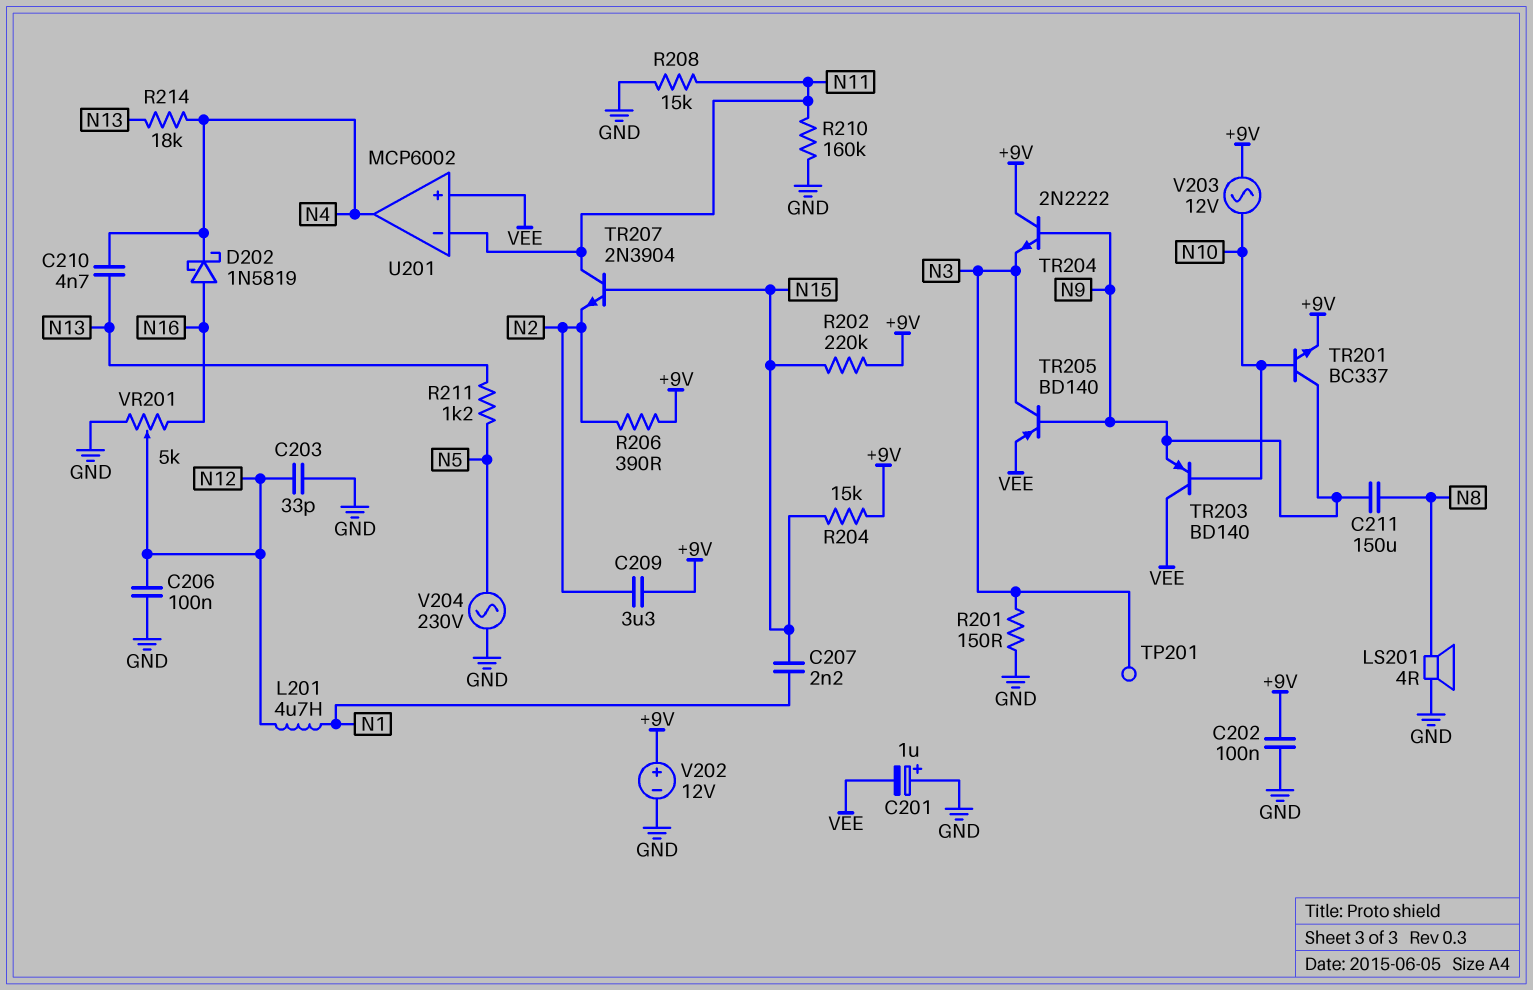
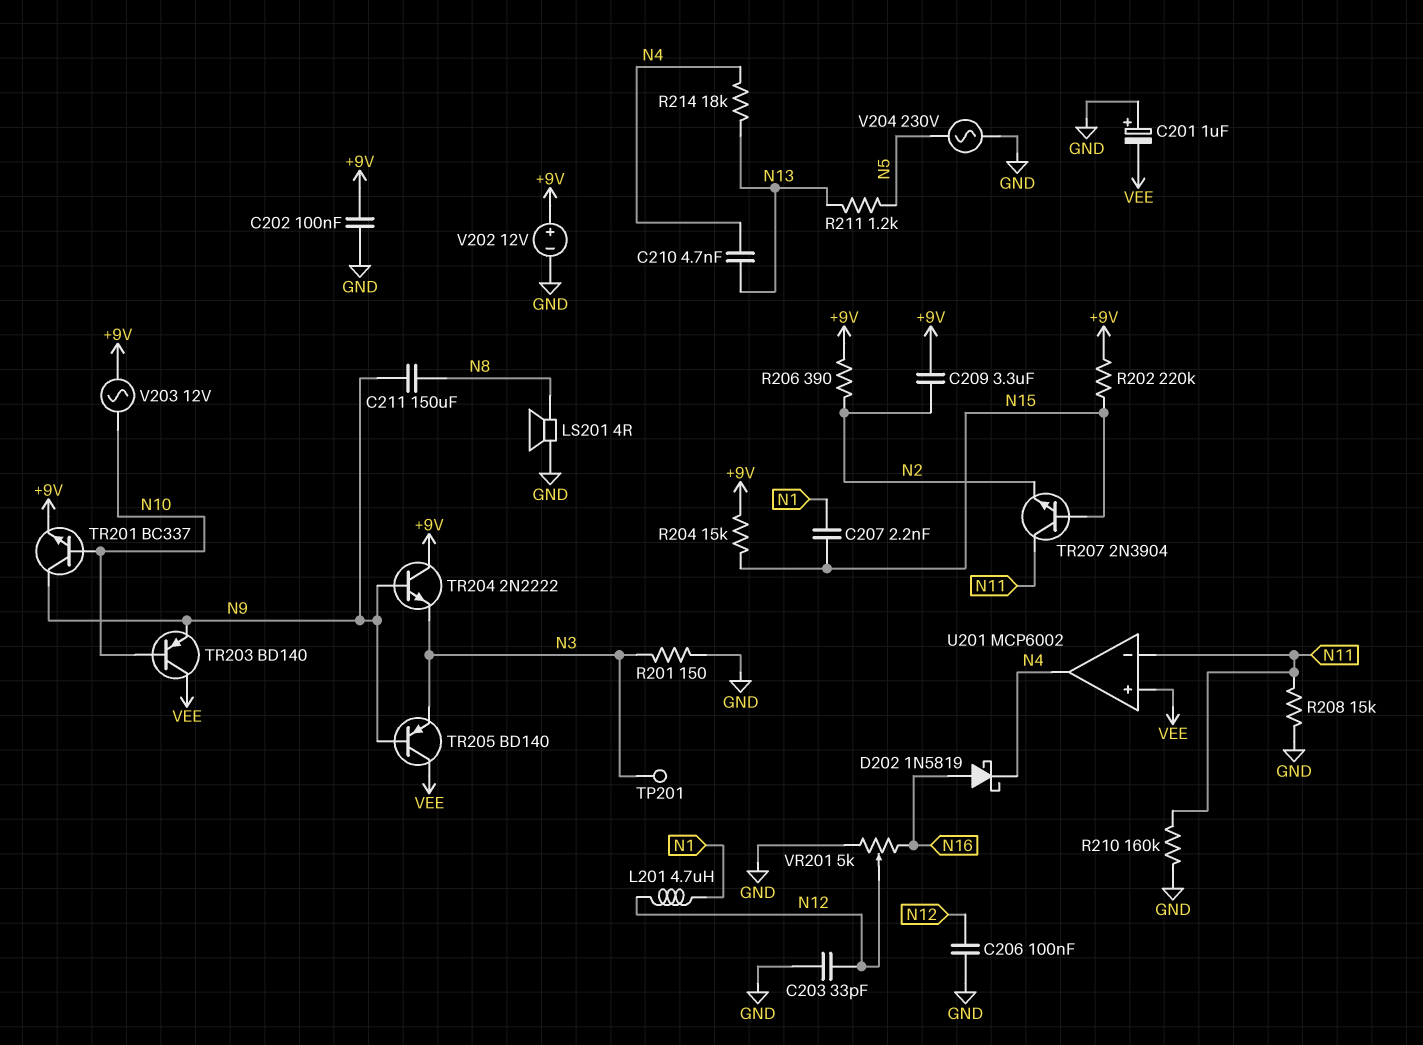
TR205: PNP BD140 (B N9, C N3, E VEE) -> PNP BD140 (B N9, C VEE, E N3)

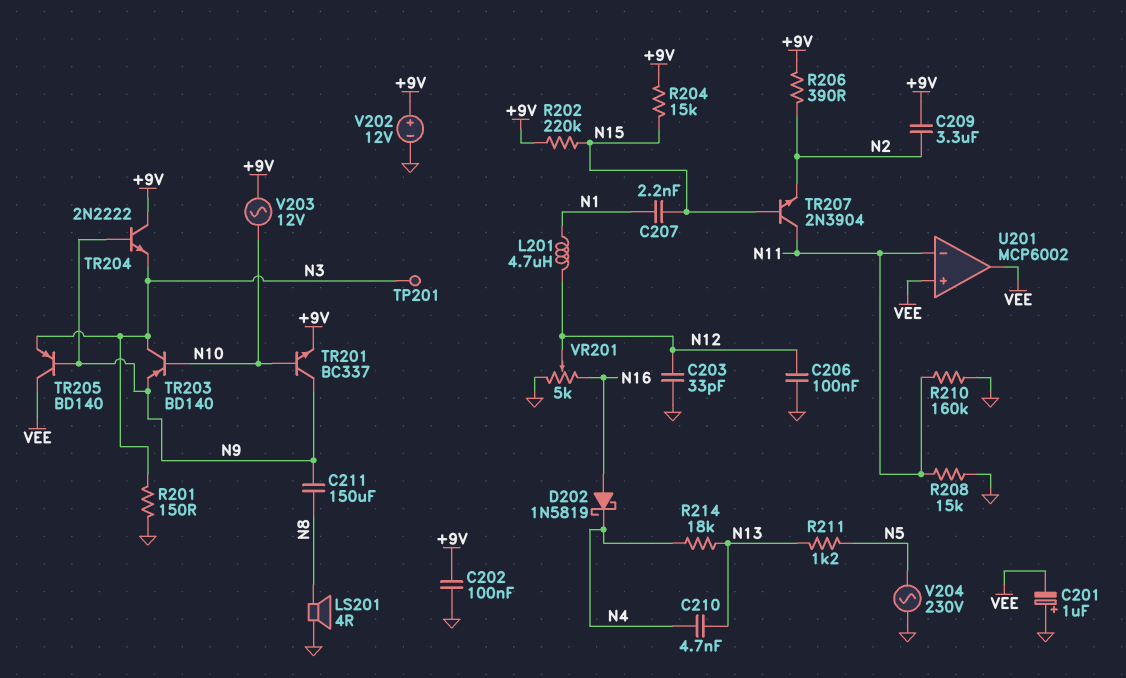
TR203: PNP BD140 (B N10, C VEE, E N9) -> PNP BD140 (B N10, C N3, E N9)
U201 pin out: N4 -> VEE

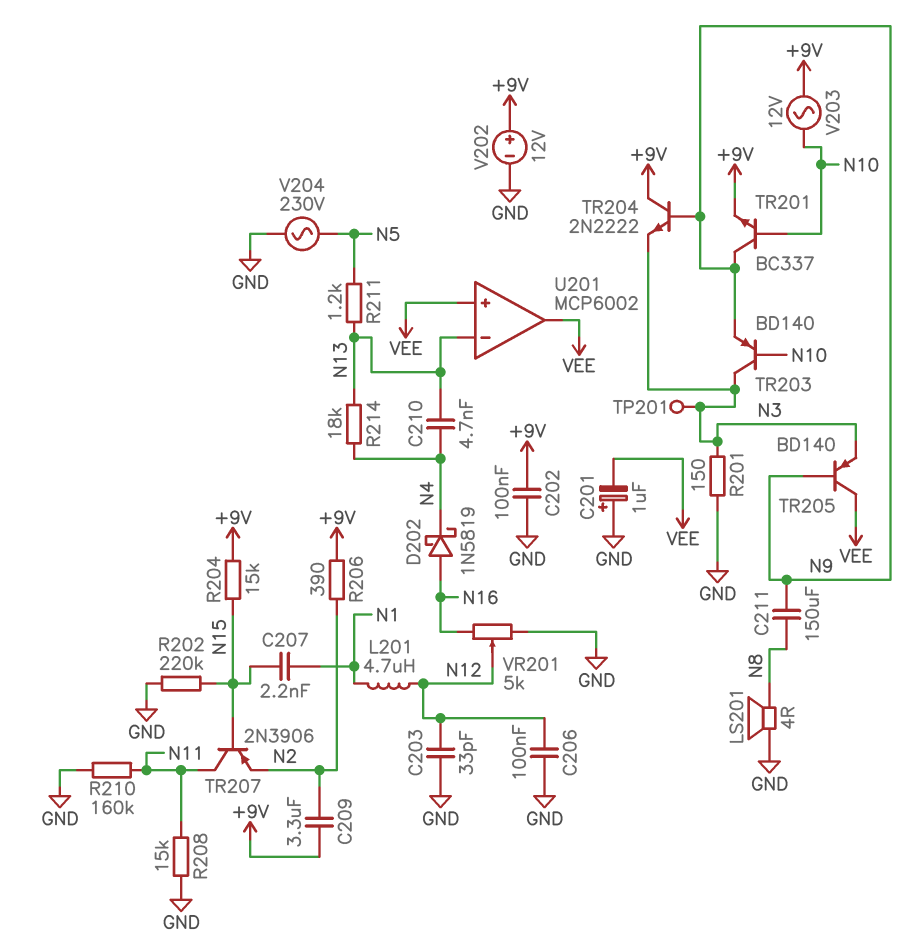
R202: 220k (+9V, N15) -> 220k (GND, N15)
TR207: NPN 2N3904 (B N15, C N11, E N2) -> PNP 2N3906 (B N15, C N11, E N2)
U201 pin in-: N11 -> N13

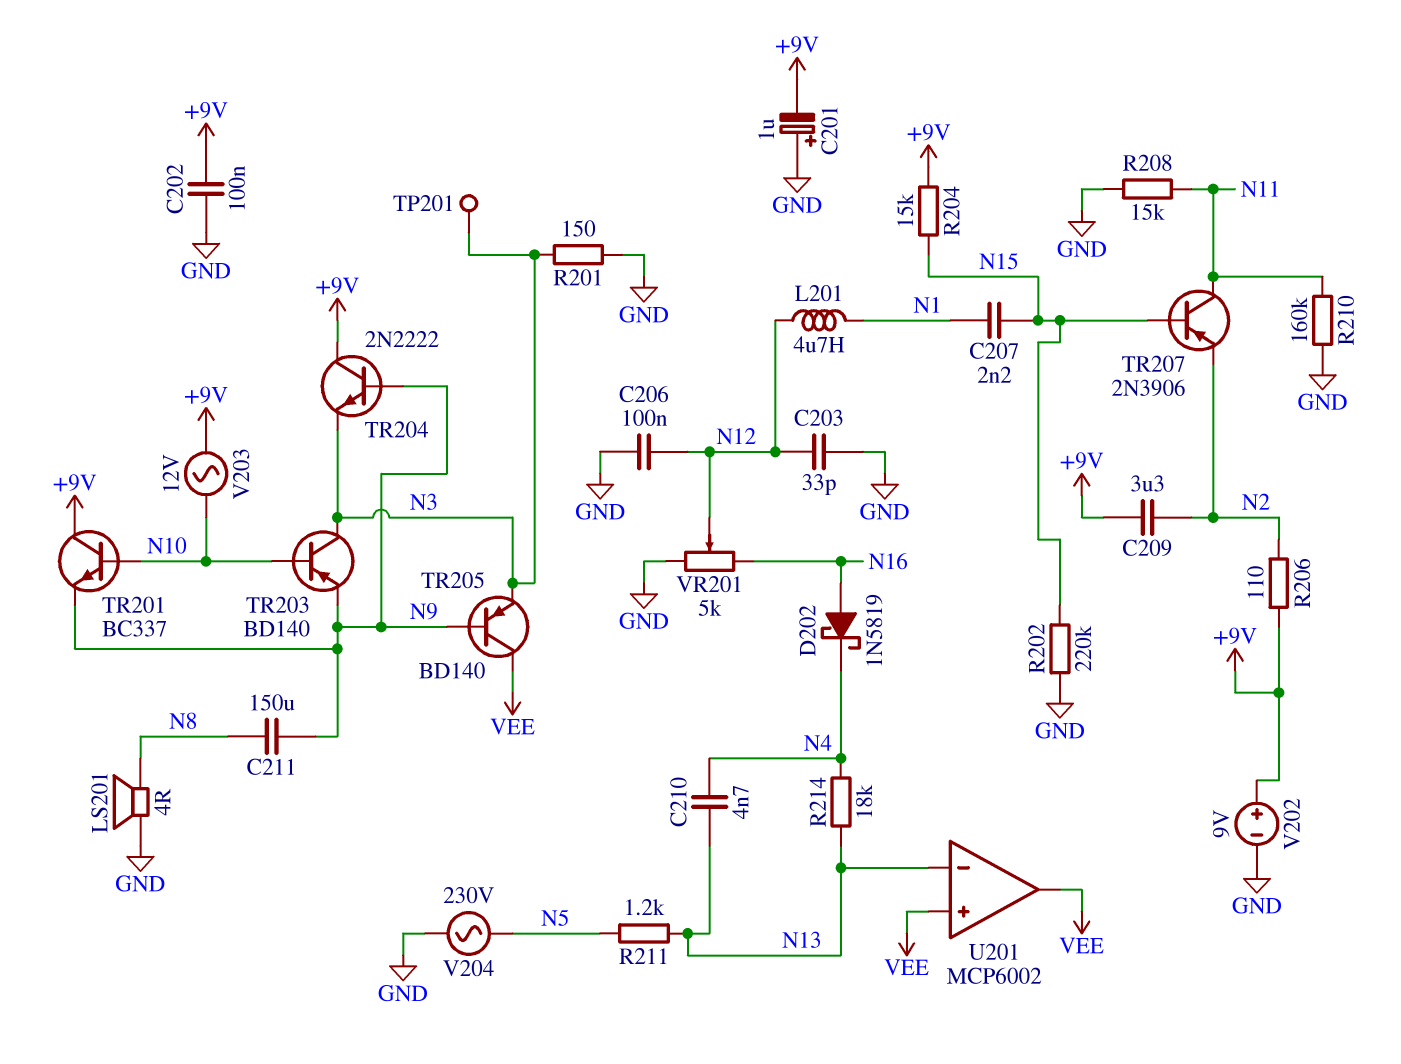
C201: 1uF (plus GND, minus VEE) -> 1uF (plus GND, minus +9V)
R206: 390 (+9V, N2) -> 110 (+9V, N2)
TR201: NPN BC337 (B N10, C N9, E +9V) -> NPN BC337 (B N10, C +9V, E N9)
V202: 12V (plus +9V, minus GND) -> 9V (plus +9V, minus GND)

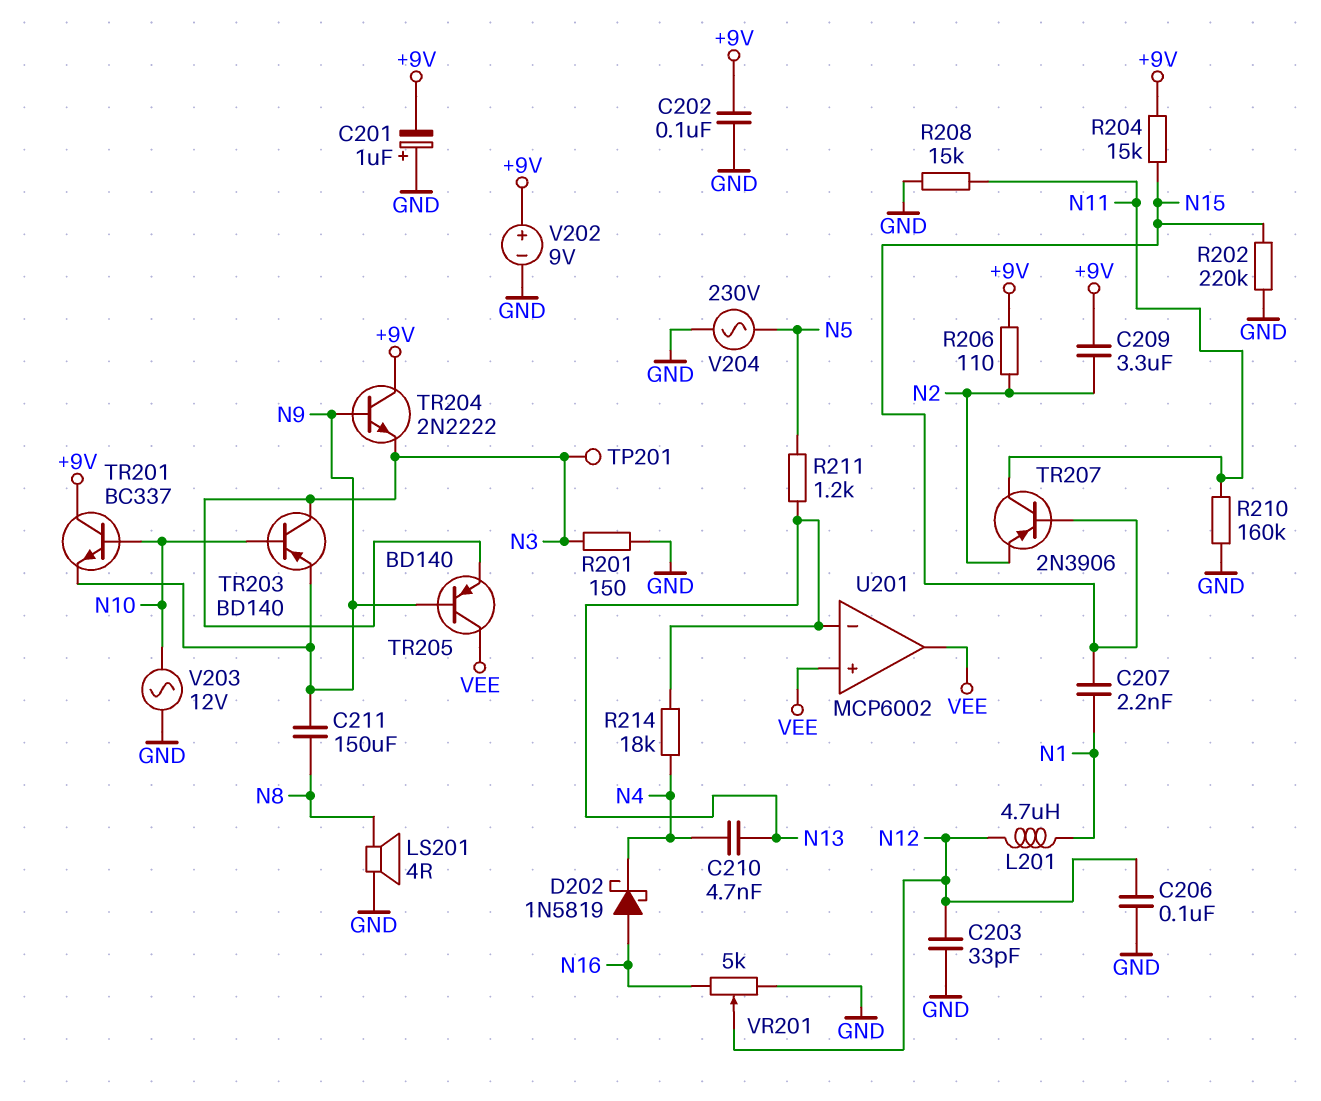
V203: AC 12V (+9V, N10) -> AC 12V (GND, N10)

